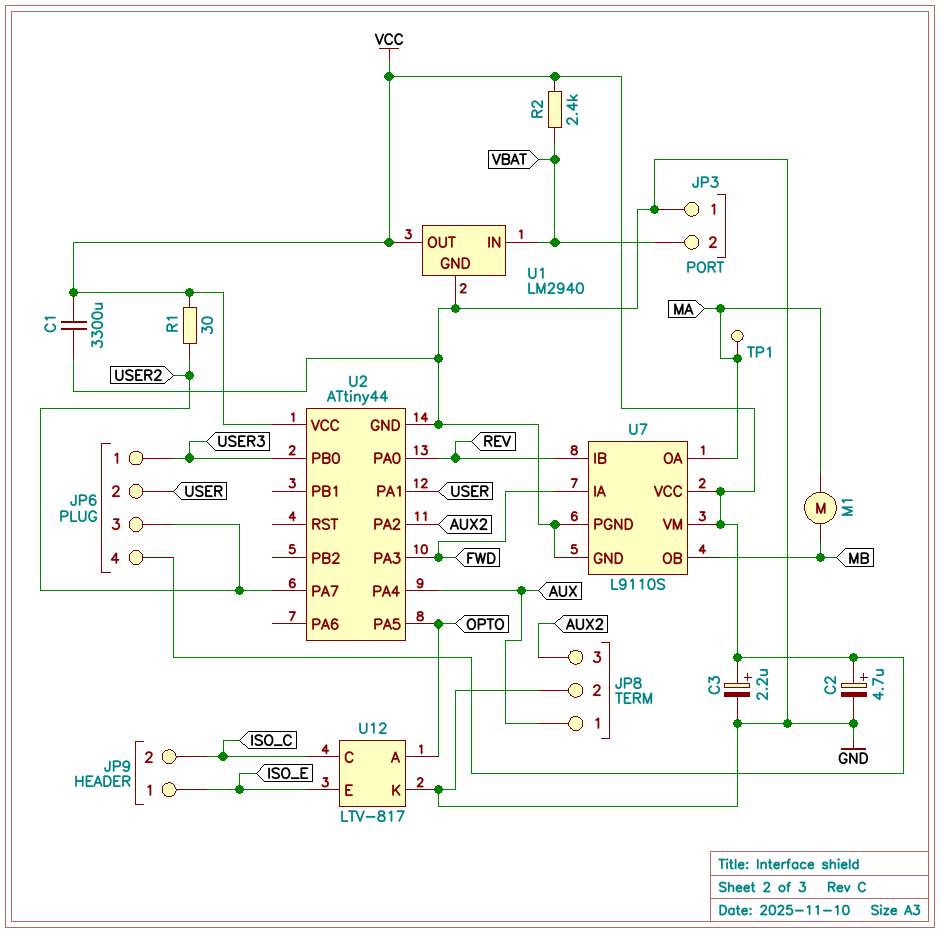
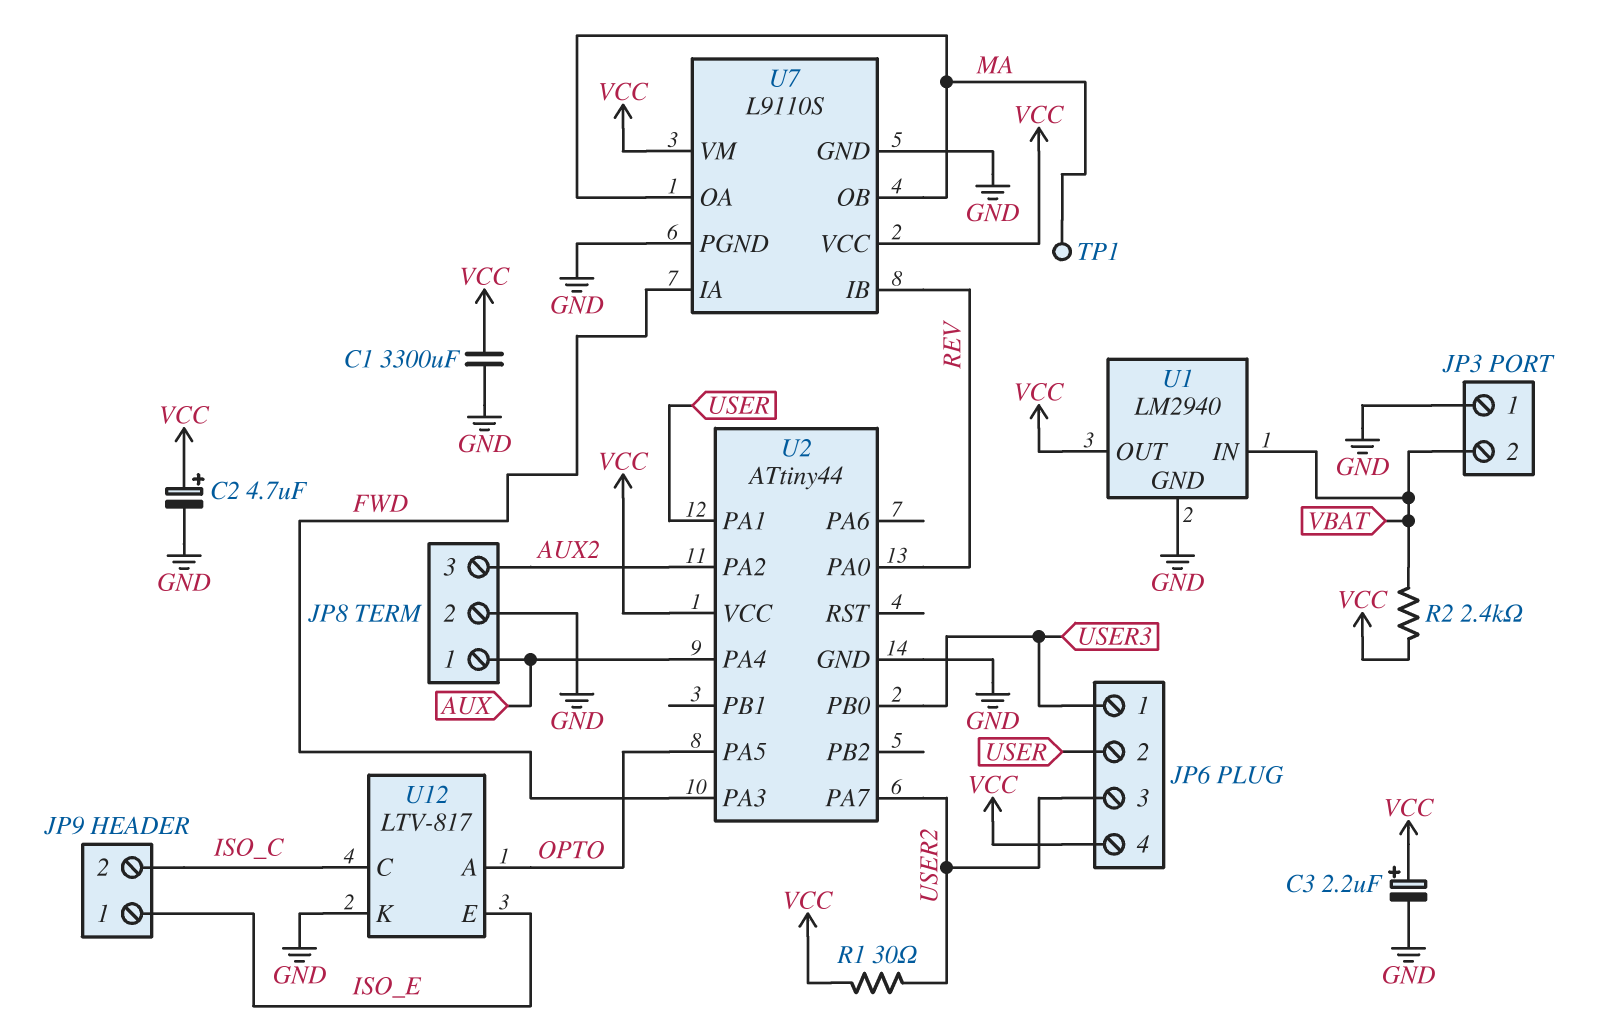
M1: motor (MA, MB) -> none
U7 pin OB: MB -> MA

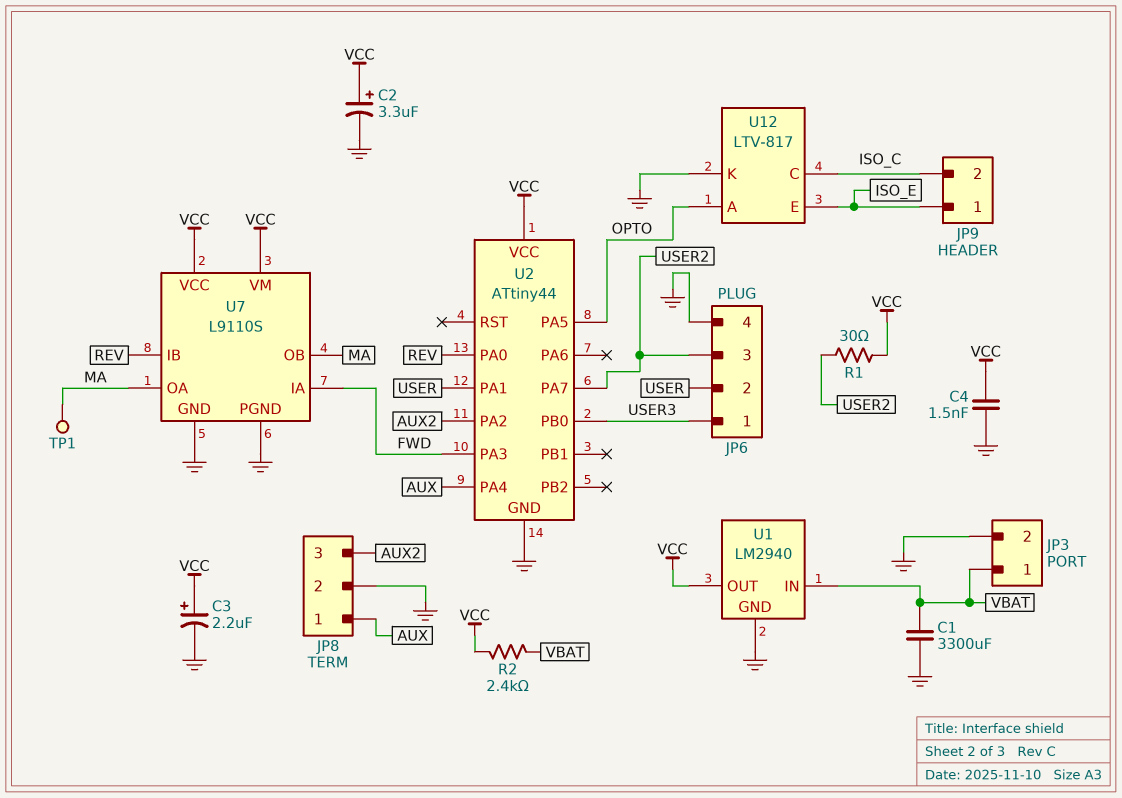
C1: 3300uF (GND, VCC) -> 3300uF (GND, VBAT)
C2: 4.7uF (plus VCC, minus GND) -> 3.3uF (plus VCC, minus GND)
C4: none -> 1.5nF (GND, VCC)
JP3 pin 1: GND -> VBAT
JP3 pin 2: VBAT -> GND
JP6 pin 4: VCC -> GND

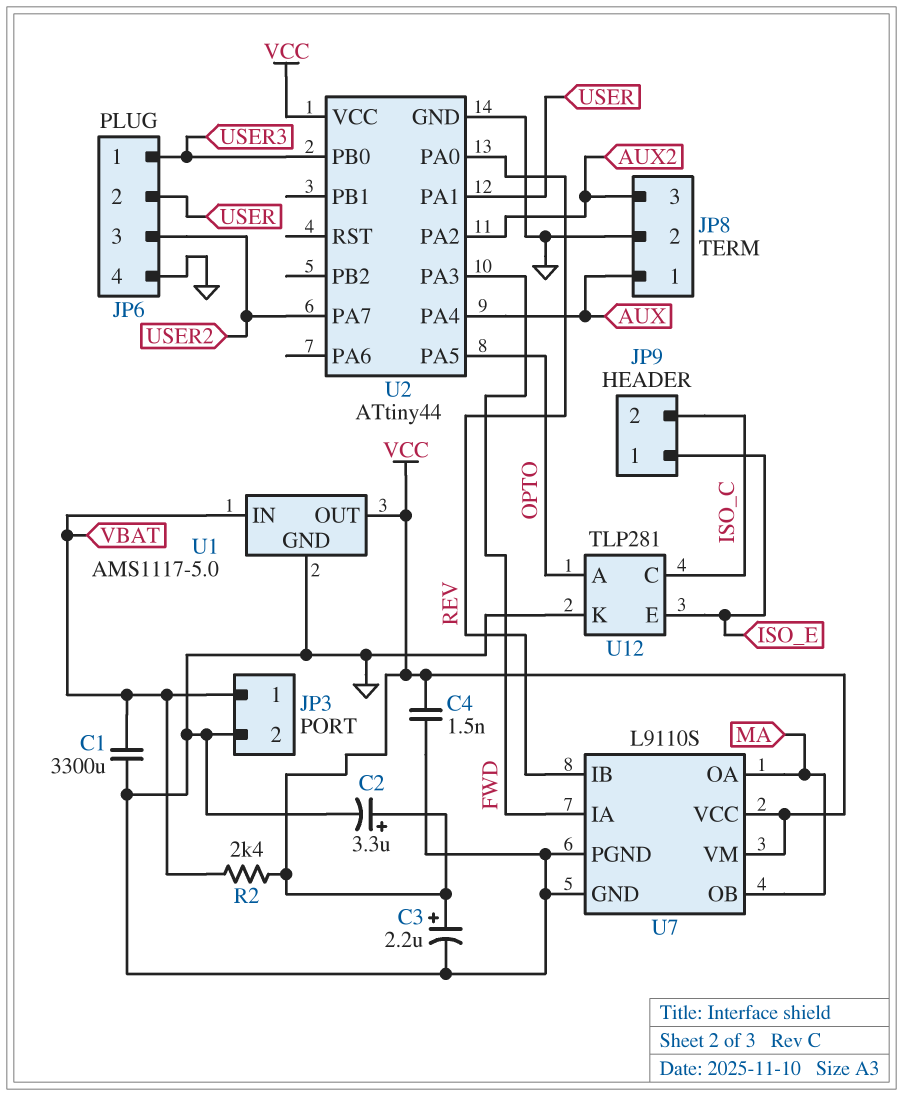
R1: 30 (USER2, VCC) -> none
TP1: test point (MA) -> none
U1: LM2940 -> AMS1117-5.0
U12: LTV-817 -> TLP281

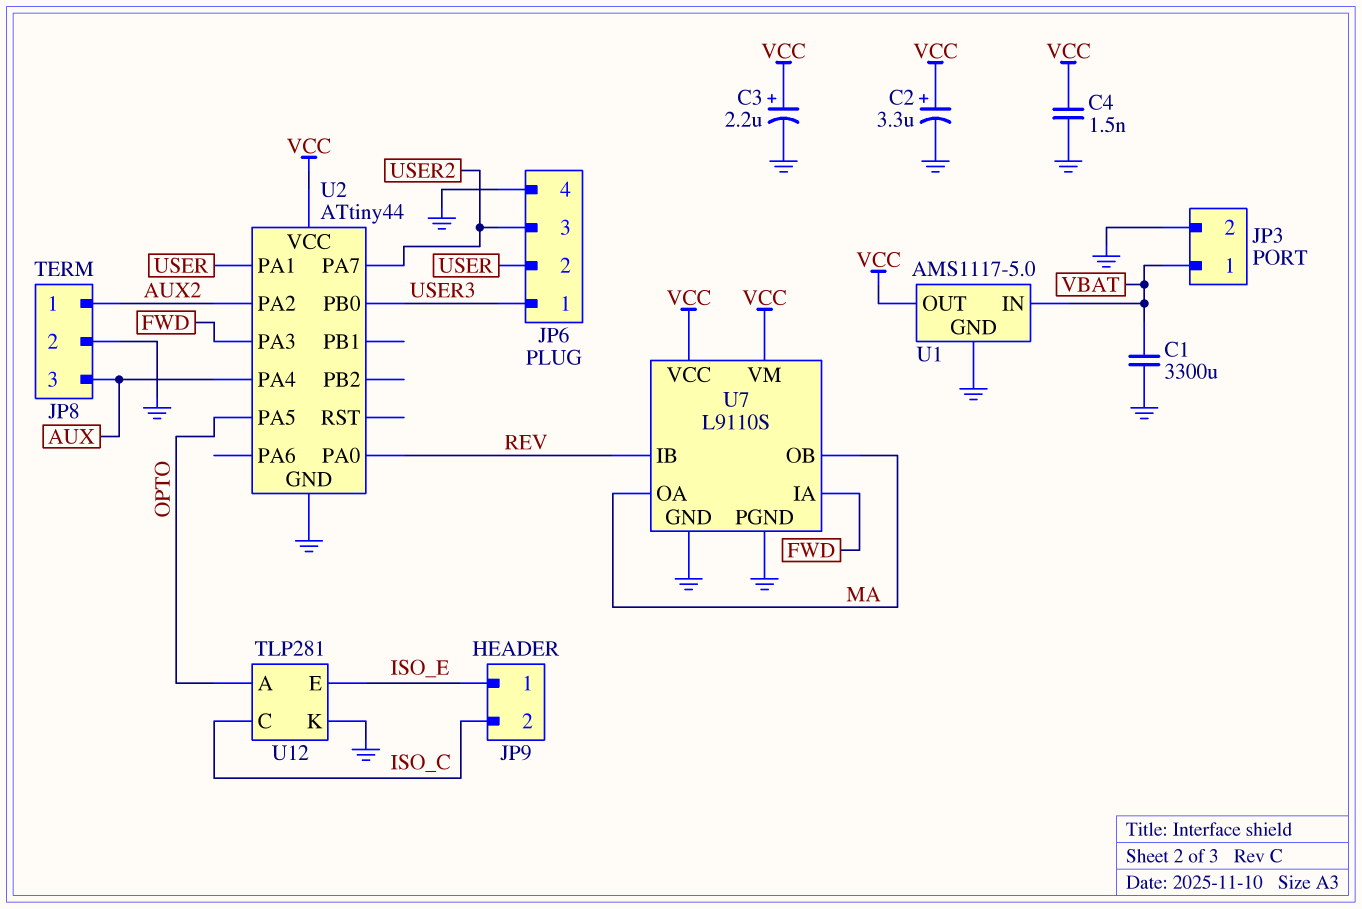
JP8 pin 1: AUX -> AUX2
JP8 pin 3: AUX2 -> AUX
R2: 2.4k (VBAT, VCC) -> none

